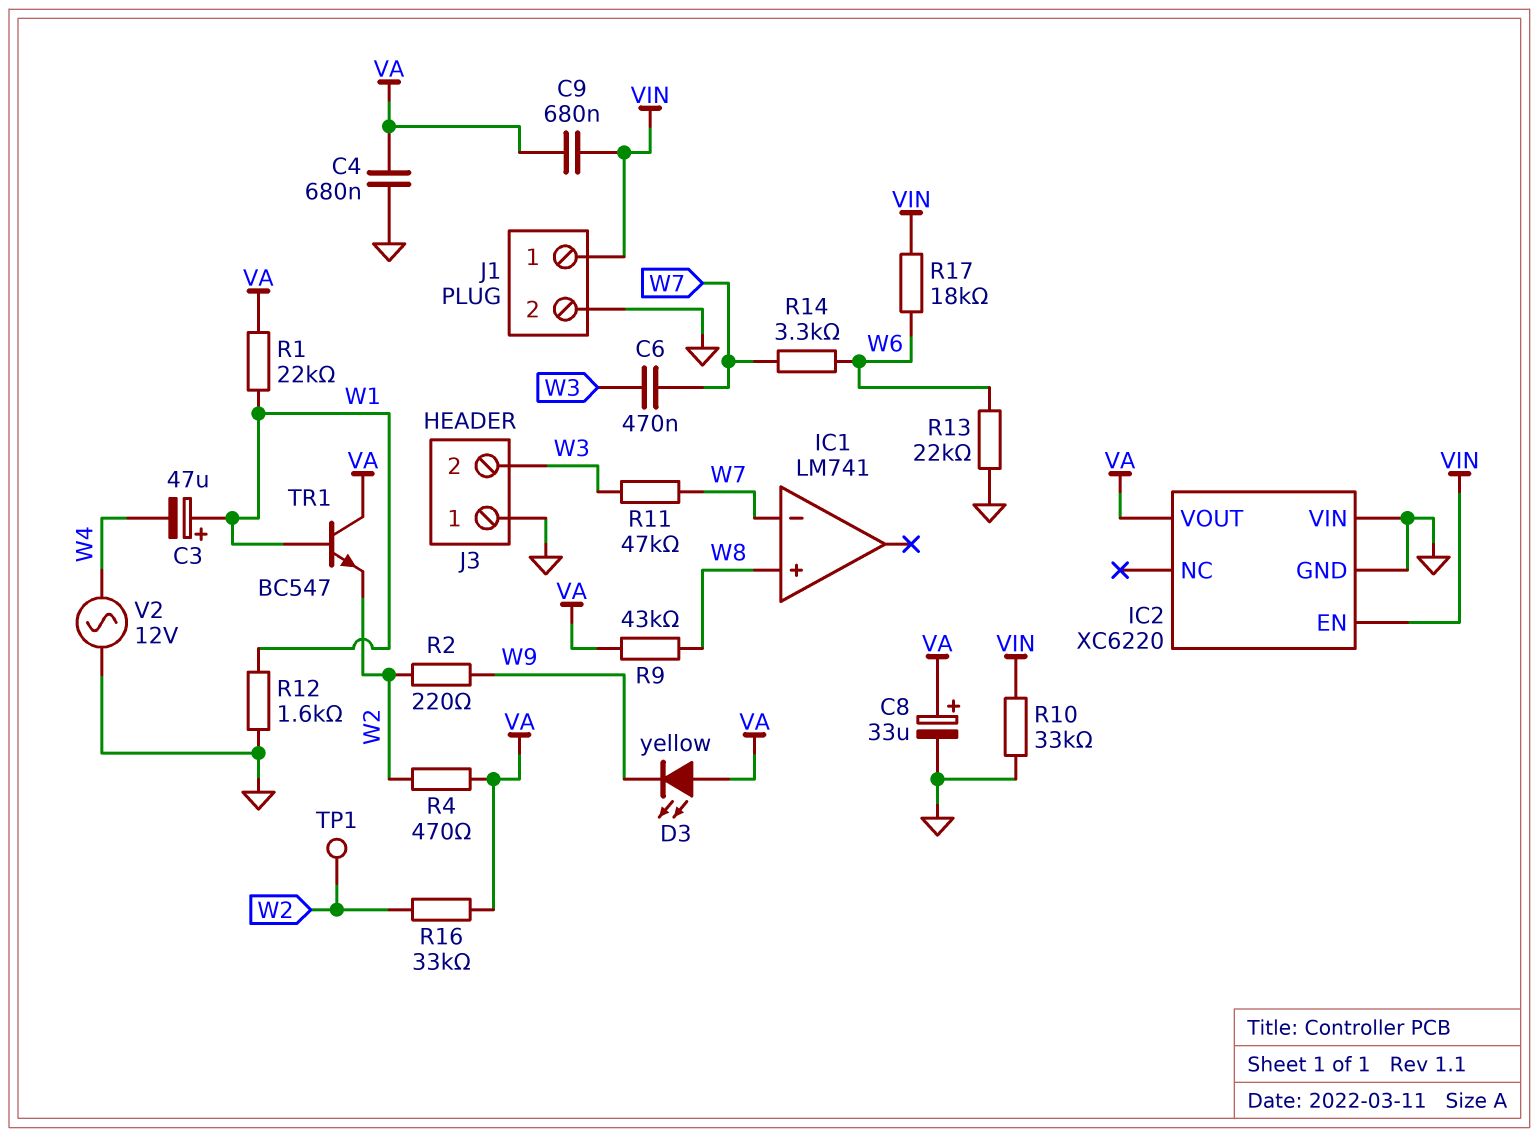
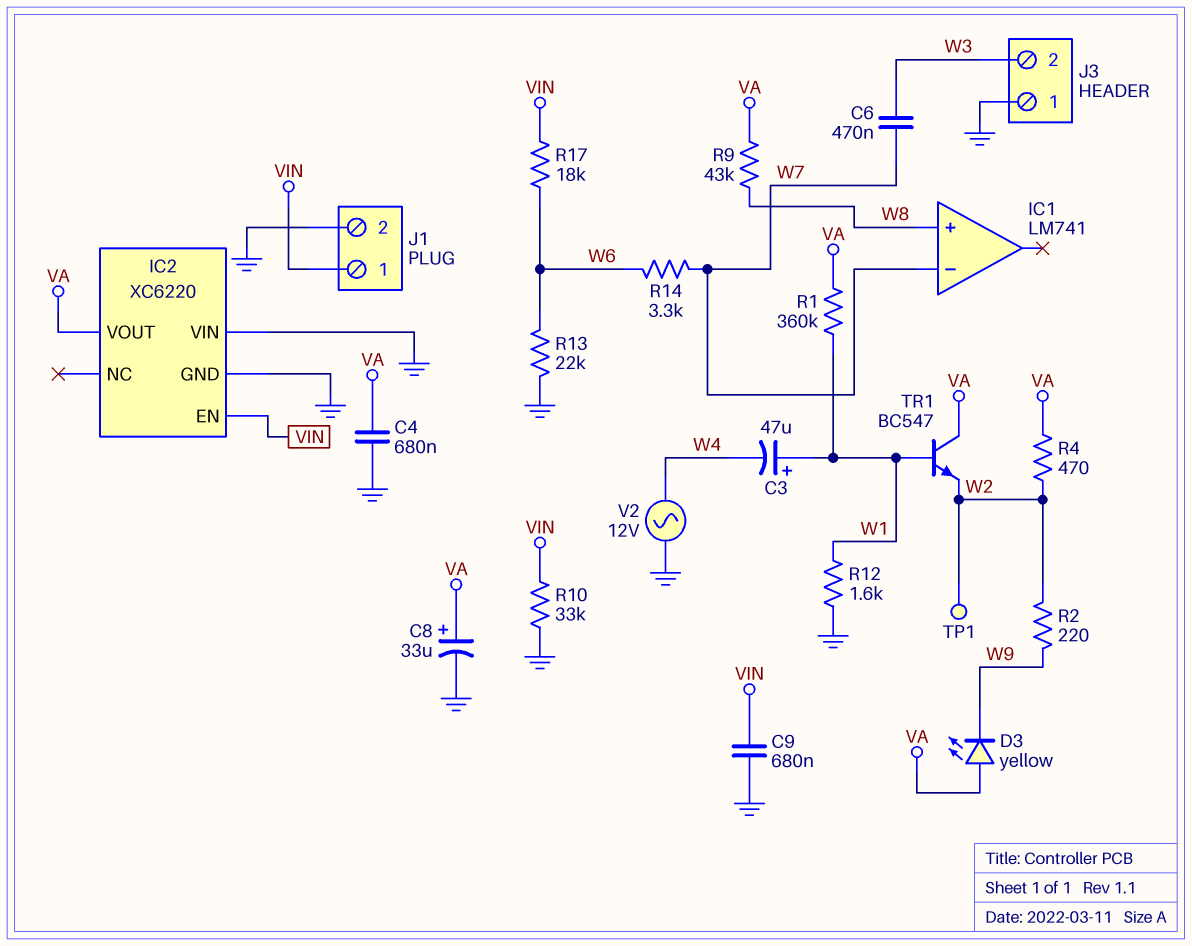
C9: 680nF (VA, VIN) -> 680nF (GND, VIN)
R1: 22k (VA, W1) -> 360k (VA, W1)
R11: 47k (W3, W7) -> none
R16: 33k (VA, W2) -> none

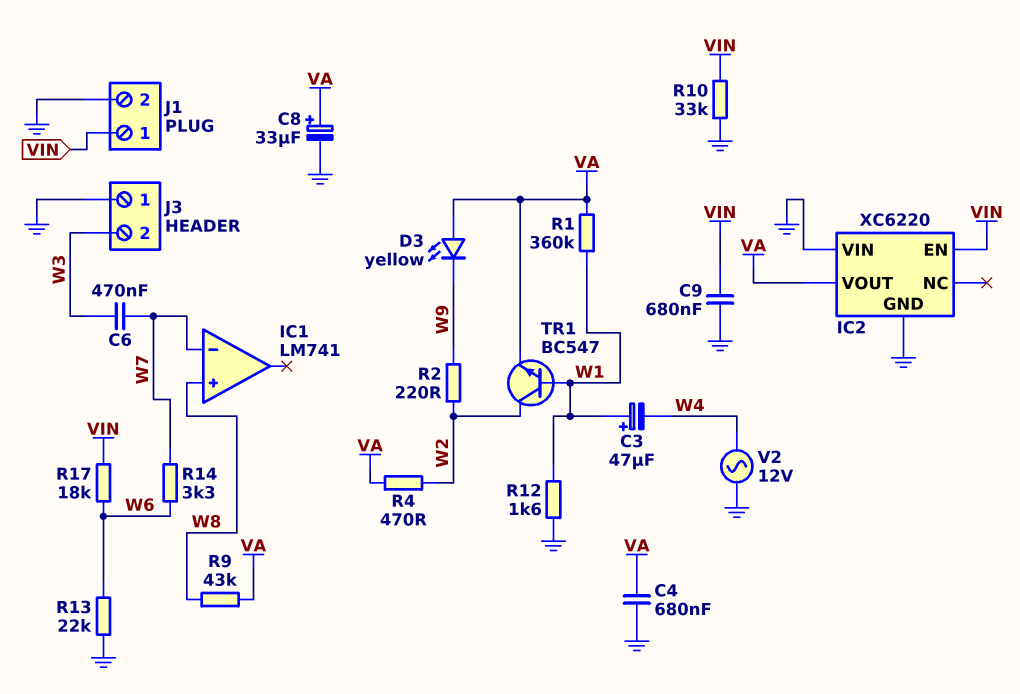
TP1: test point (W2) -> none
TR1: NPN BC547 (B W1, C VA, E W2) -> NPN BC547 (B W1, C W2, E VA)

